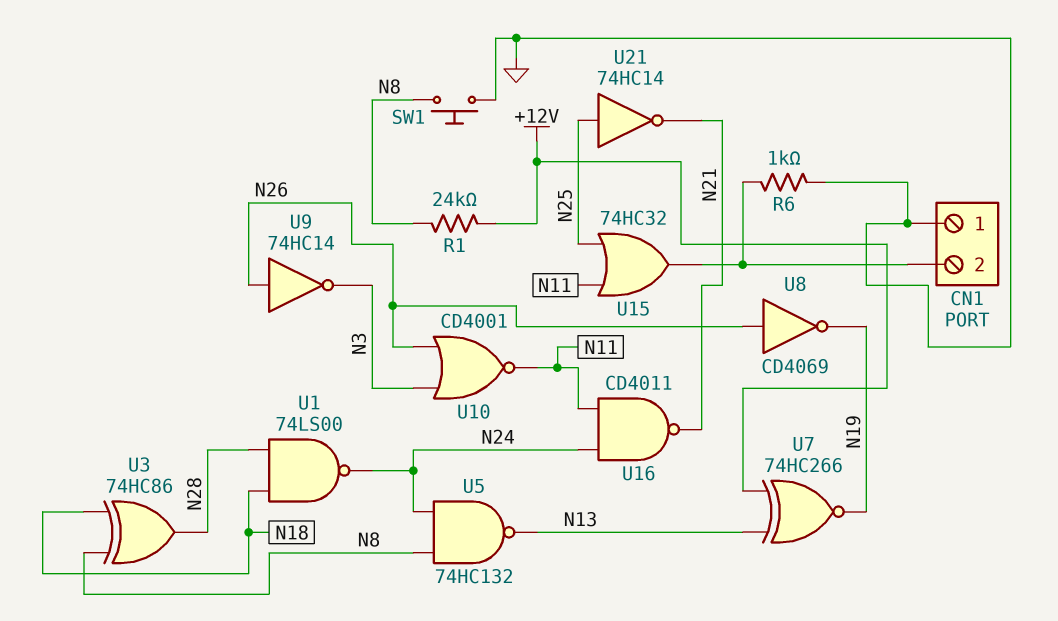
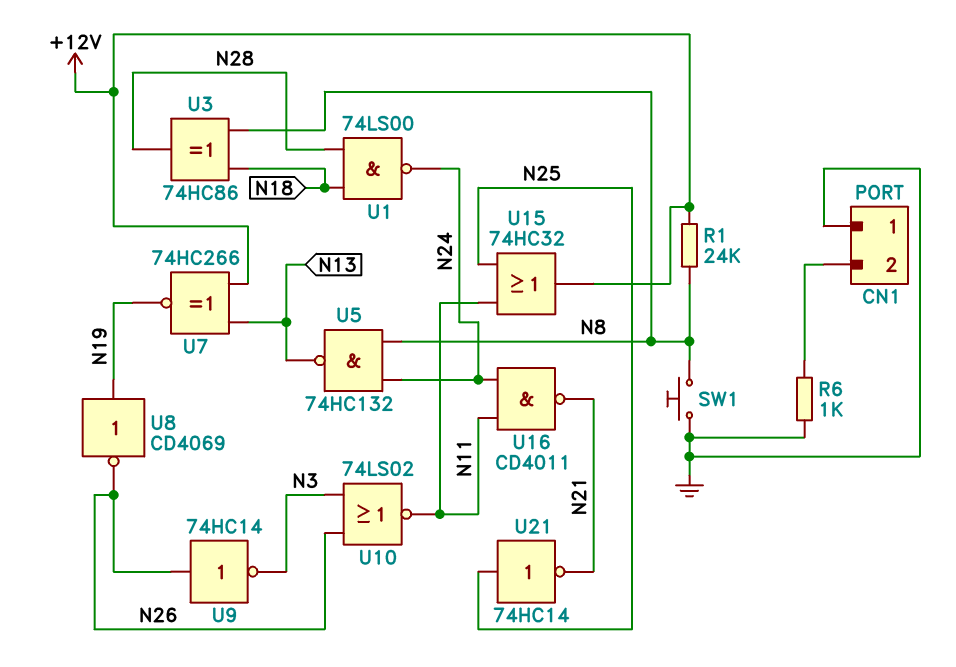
U8: NOT CD4069 (in N26, out N19) -> NOT CD4069 (in N19, out N26)
U10: NOR CD4001 (in N3, in N26, out N11) -> NOR 74LS02 (in N3, in N26, out N11)
U15: OR 74HC32 (in N11, in N25, out CN1/2) -> OR 74HC32 (in N11, in N25, out +12V)

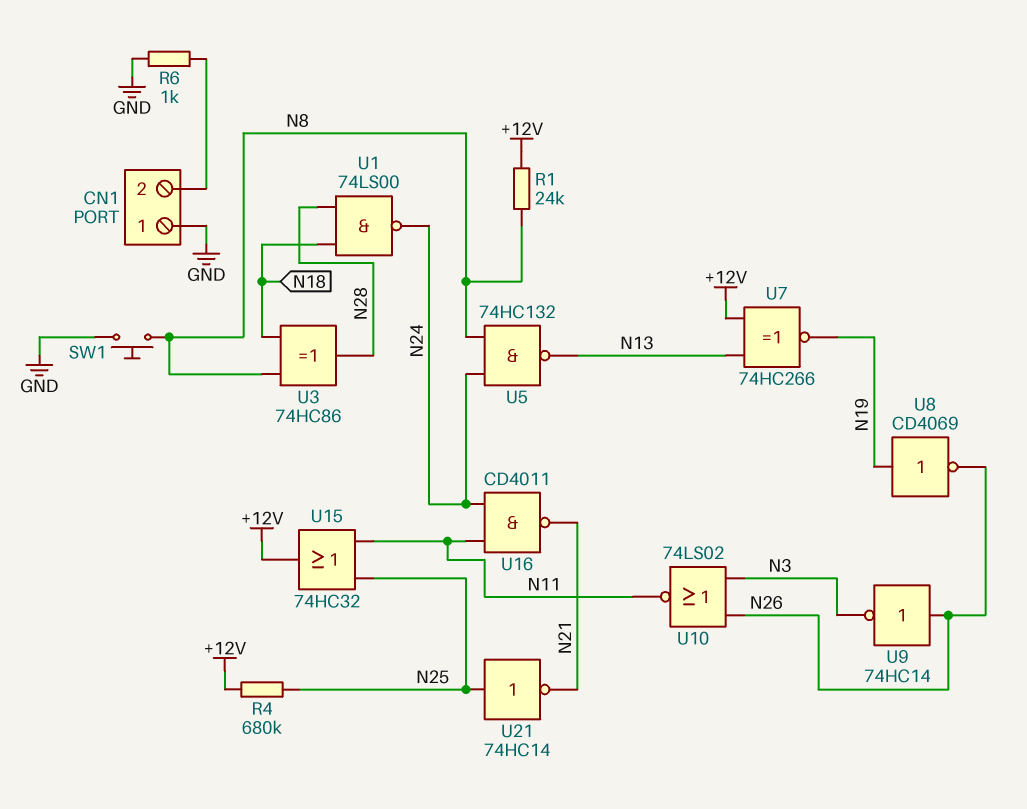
R4: none -> 680k (+12V, N25)

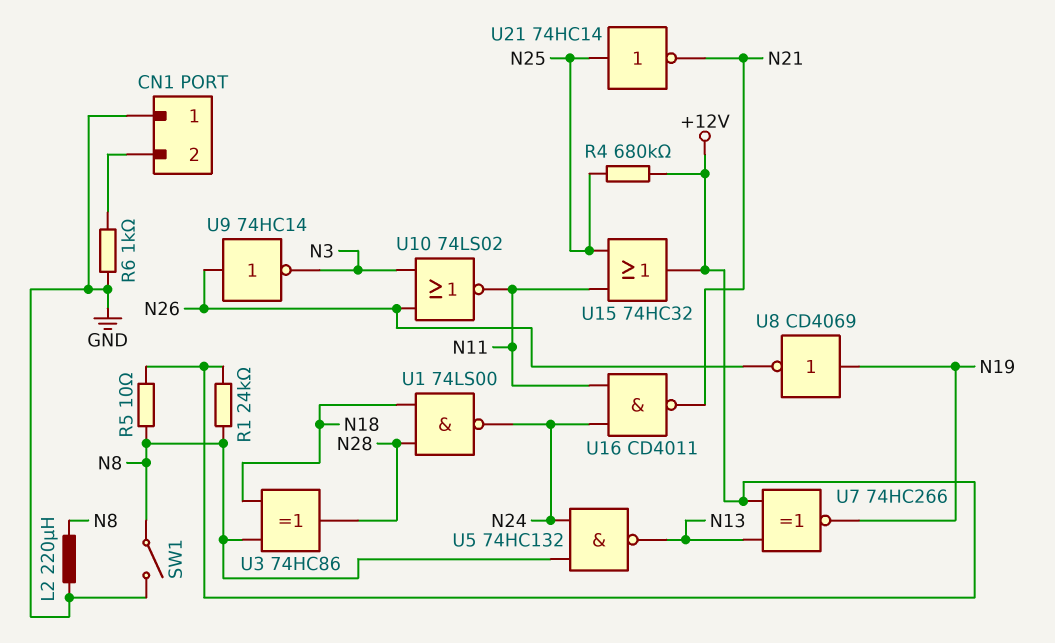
L2: none -> 220uH (GND, N8)
R5: none -> 10 (+12V, N8)
SW1: button (GND, N8) -> switch (GND, N8)

